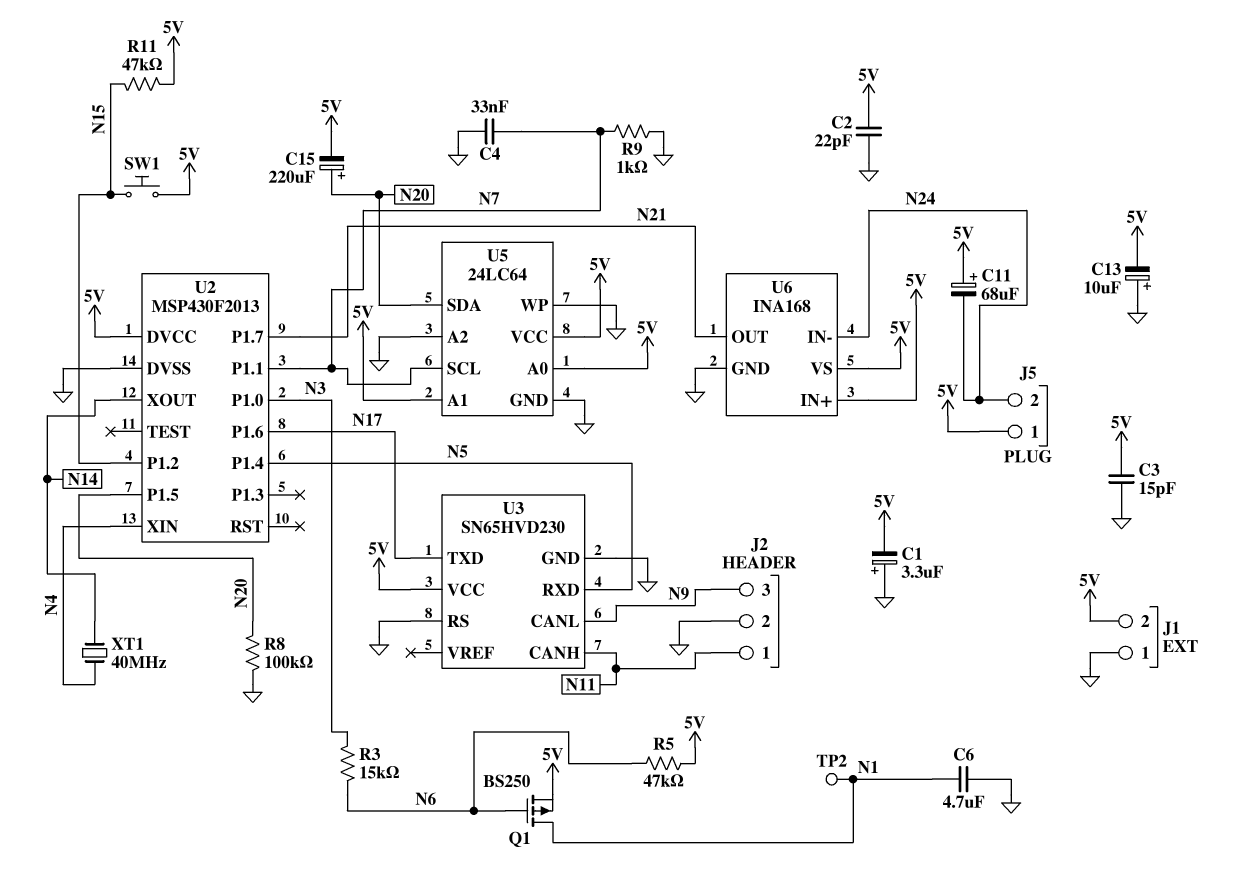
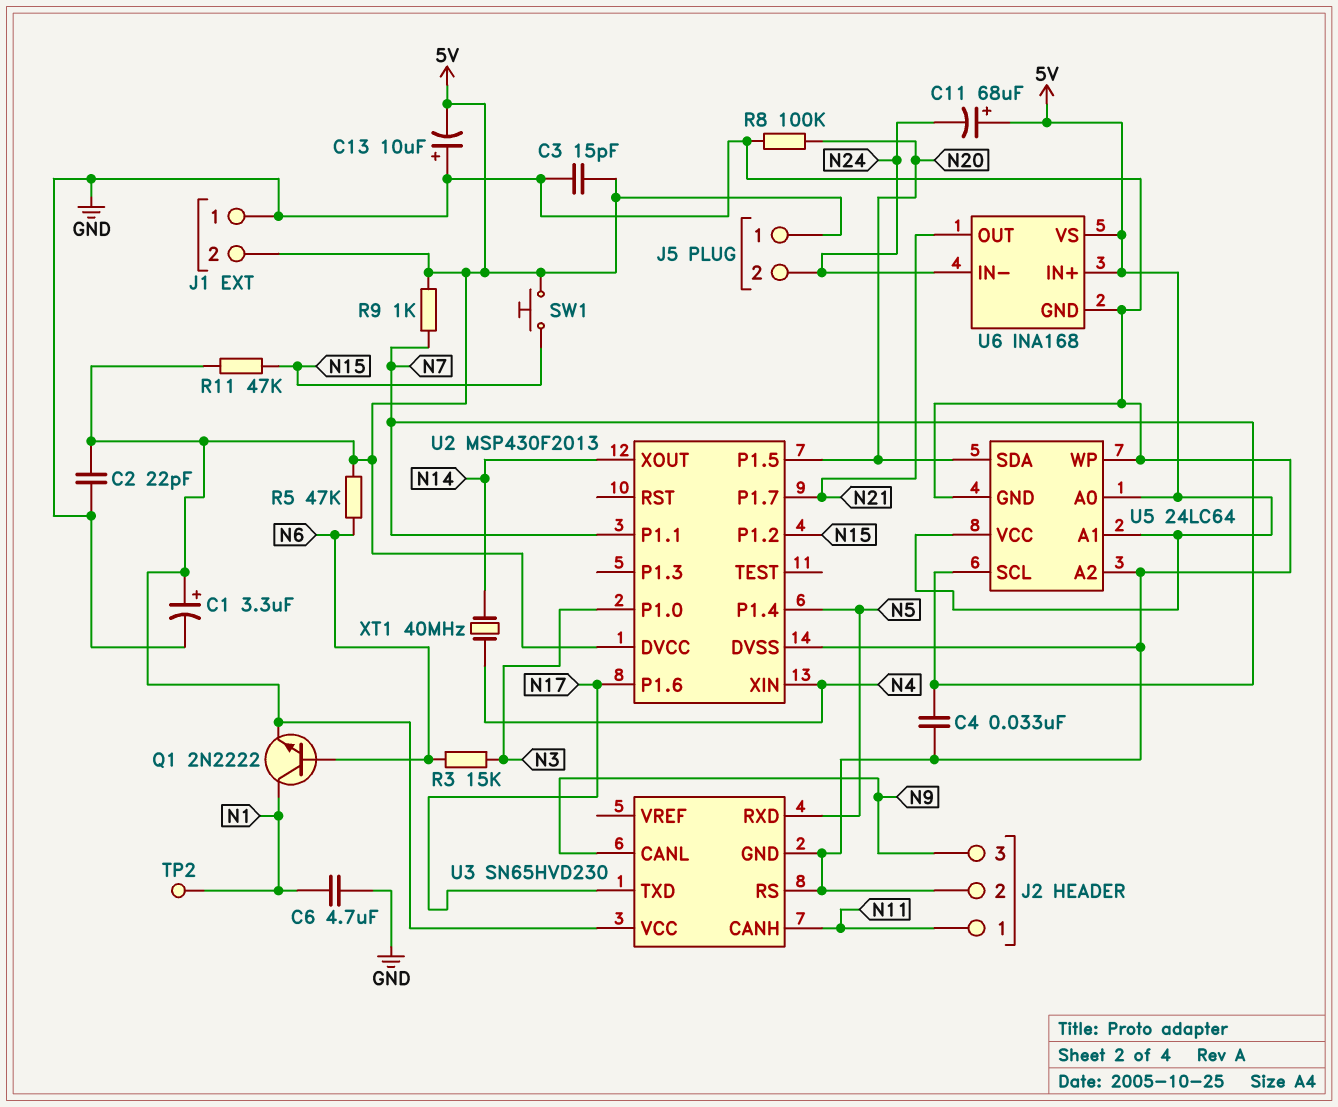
C1: 3.3uF (plus GND, minus 5V) -> 3.3uF (plus 5V, minus GND)
C15: 220uF (plus N20, minus 5V) -> none
Q1: PMOS BS250 (G N6, D N1, S 5V) -> NPN 2N2222 (B N6, C N1, E 5V)
R9: 1k (GND, N7) -> 1k (5V, N7)

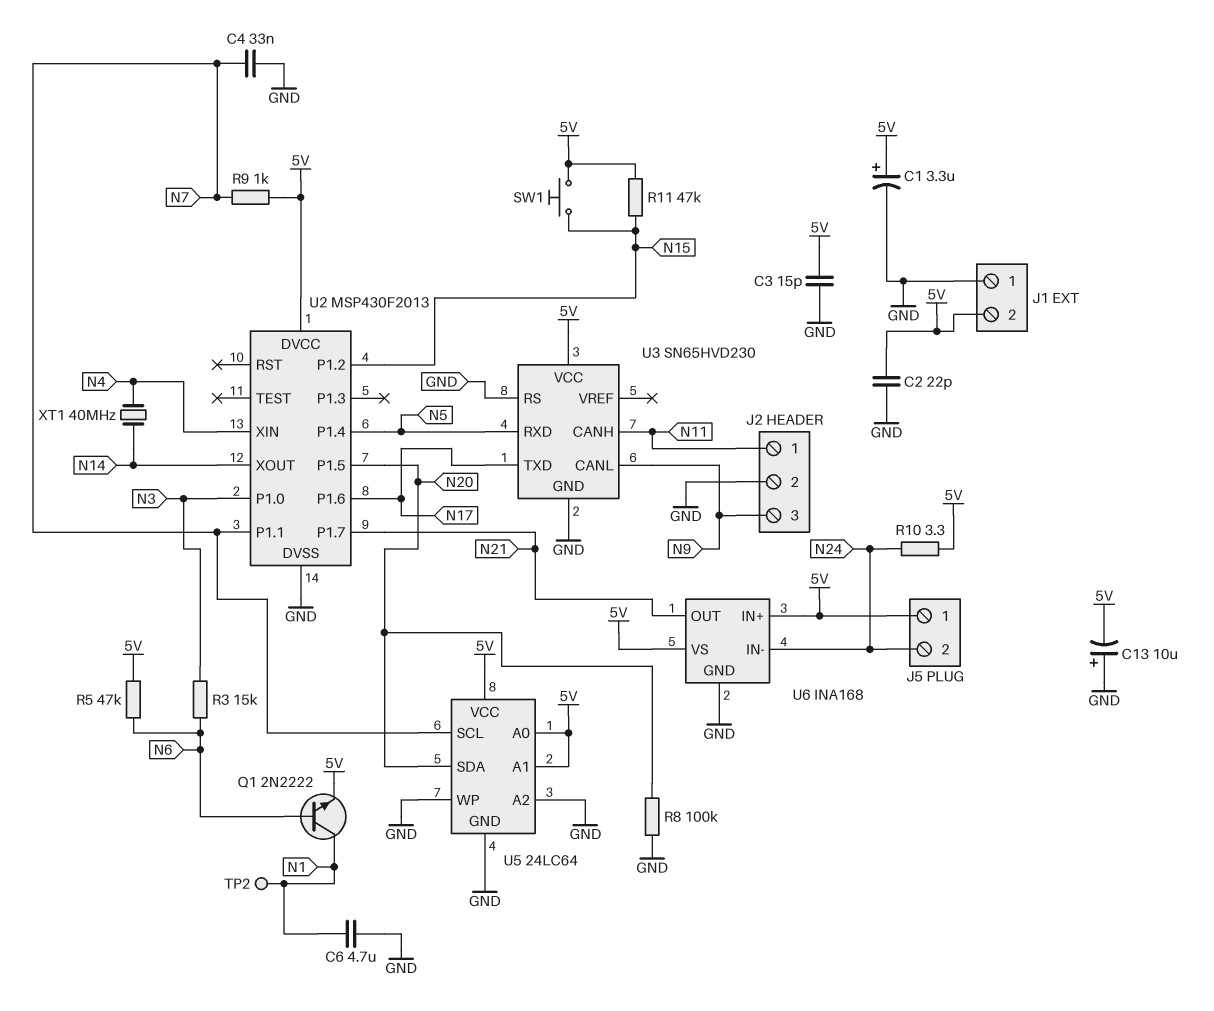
C11: 68uF (plus 5V, minus N24) -> none
R10: none -> 3.3 (5V, N24)

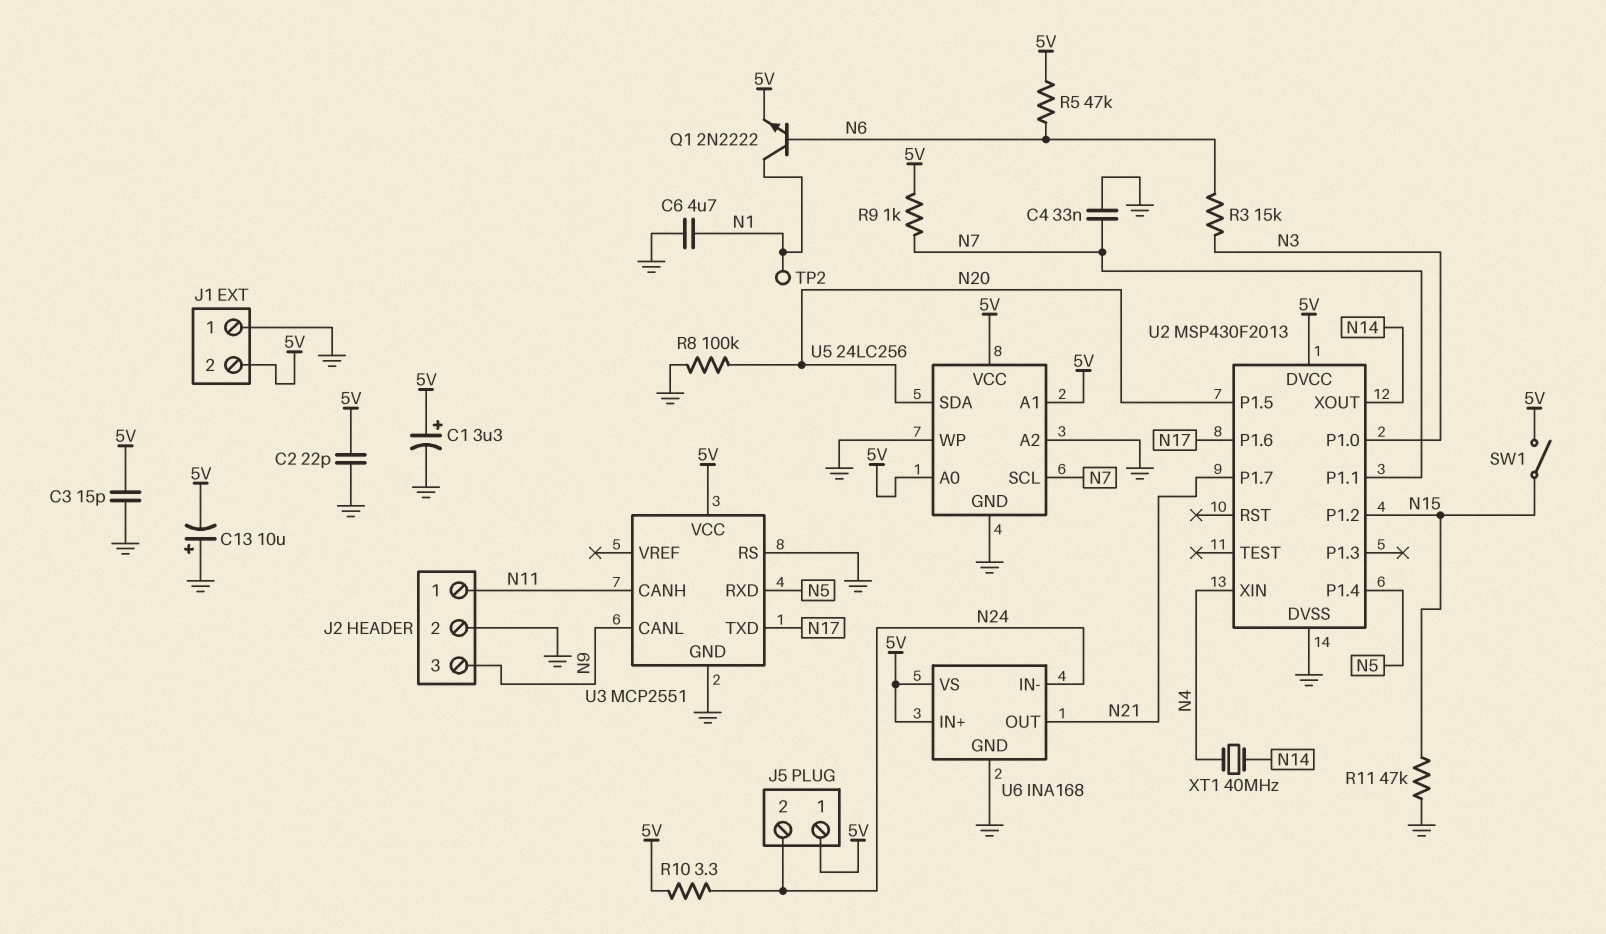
R11: 47k (5V, N15) -> 47k (GND, N15)
SW1: button (5V, N15) -> switch (5V, N15)
U3: SN65HVD230 -> MCP2551
U5: 24LC64 -> 24LC256

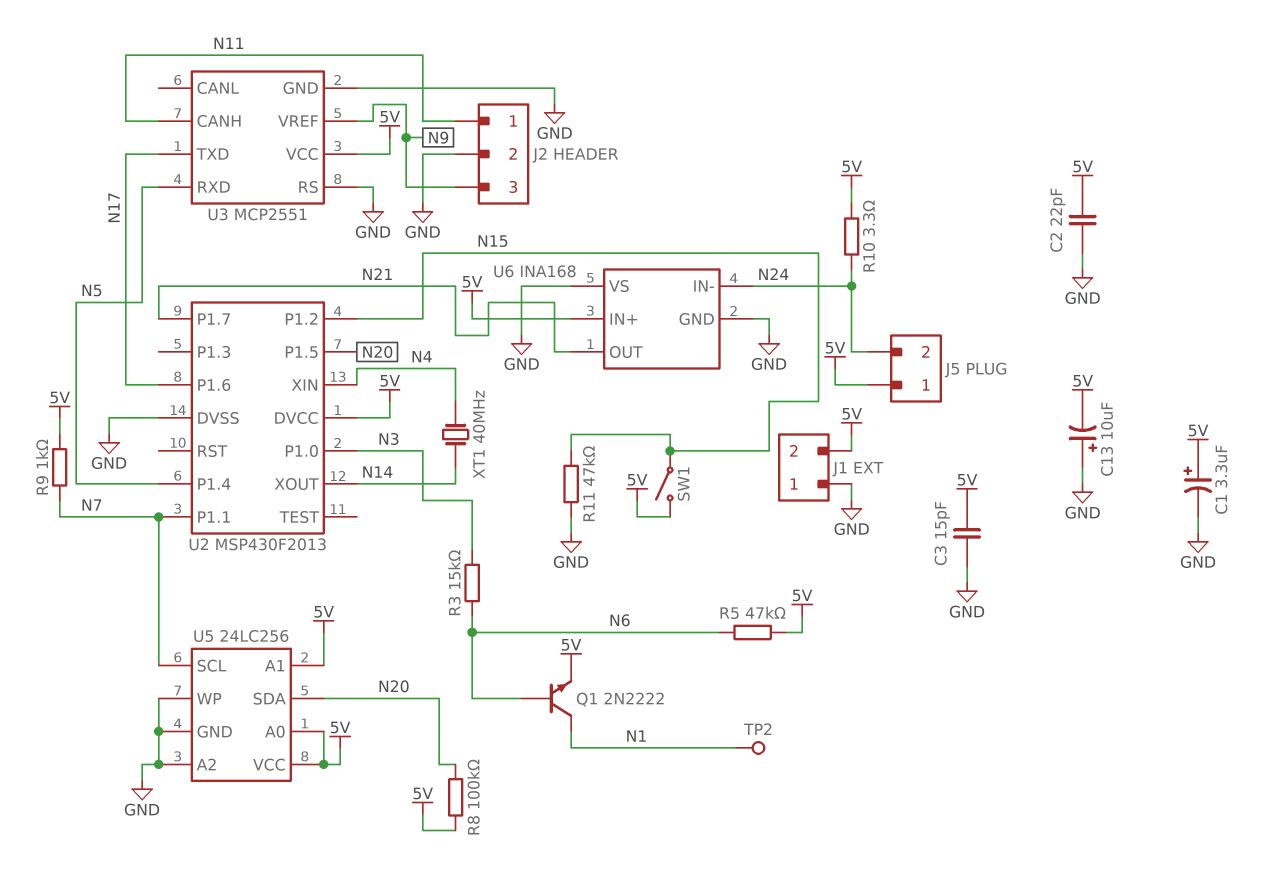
C4: 33nF (GND, N7) -> none
C6: 4.7uF (GND, N1) -> none
R8: 100k (GND, N20) -> 100k (5V, N20)
U3 pin CANL: N9 -> none
U3 pin VREF: none -> N9
U6 pin VS: 5V -> GND

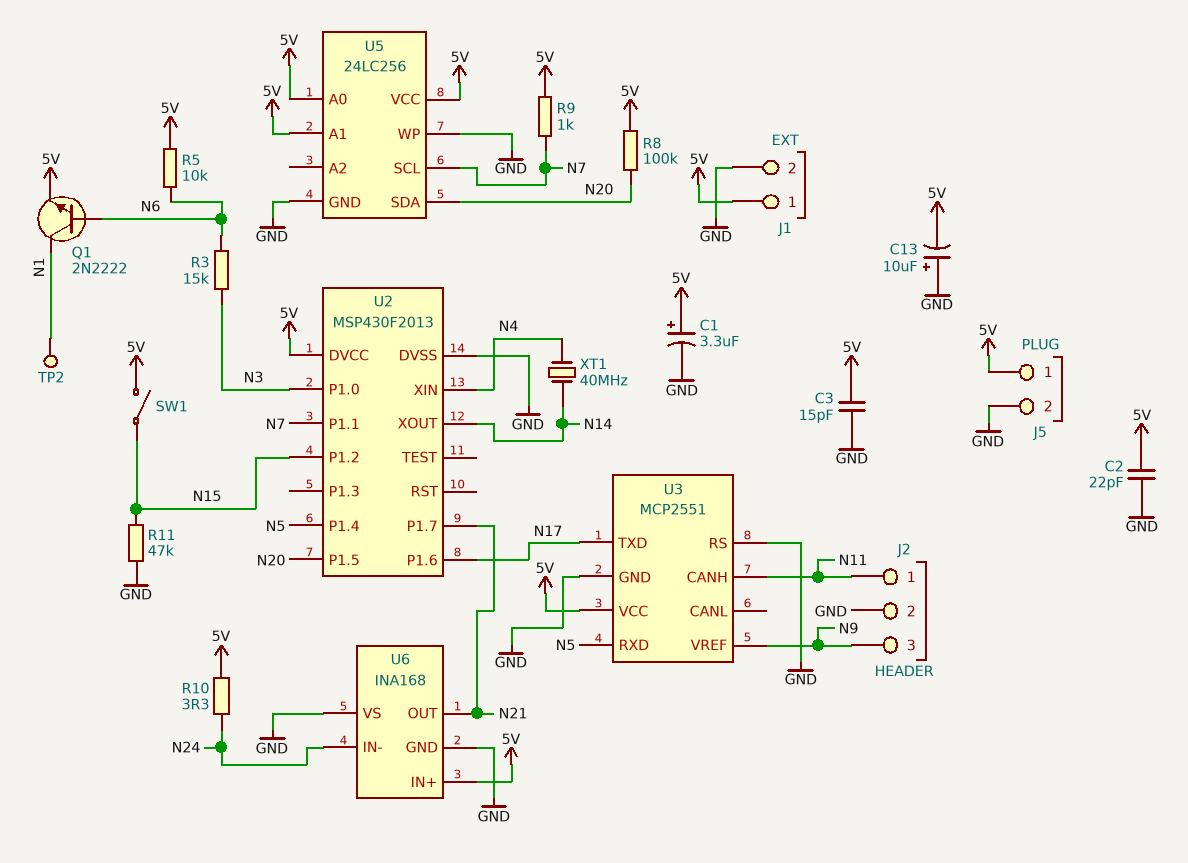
J1 pin 1: GND -> 5V
J1 pin 2: 5V -> GND
J5 pin 2: N24 -> GND
R5: 47k (5V, N6) -> 10k (5V, N6)
U5 pin A2: GND -> none

